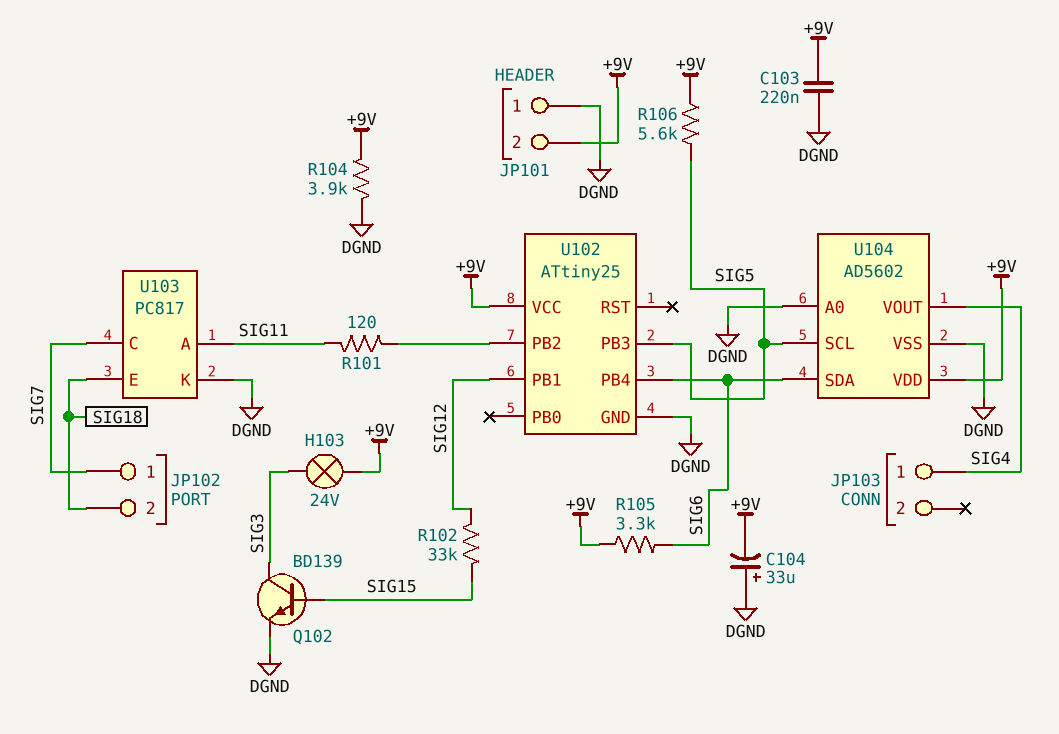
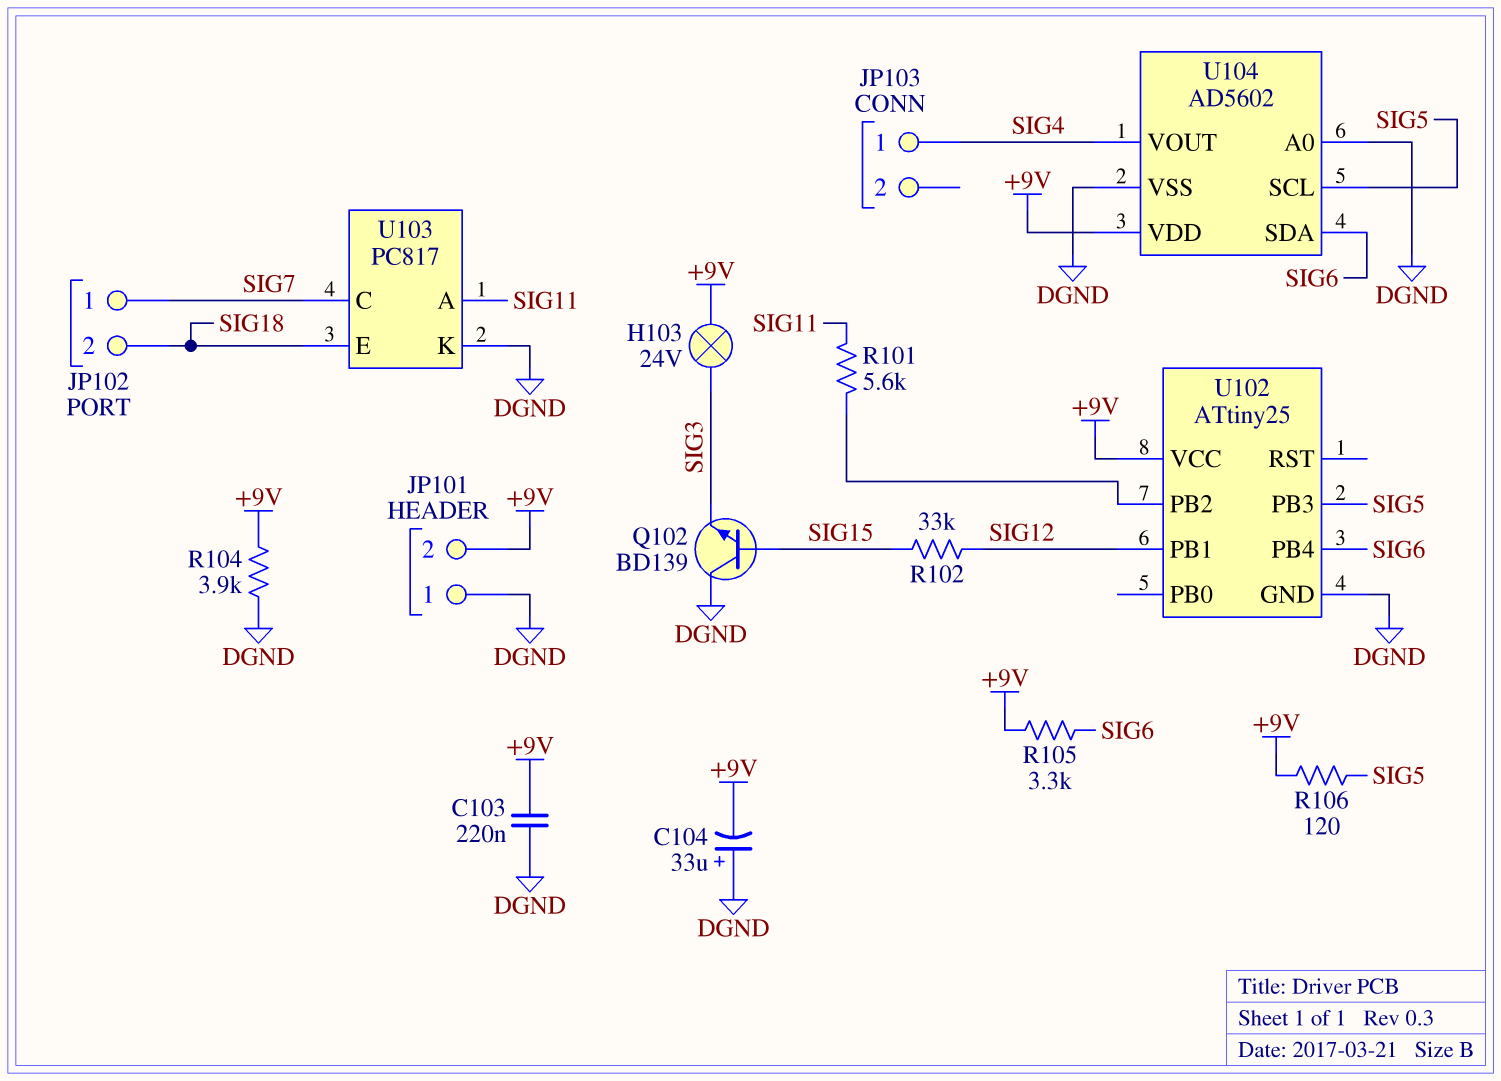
Q102: NPN BD139 (B SIG15, C SIG3, E DGND) -> NPN BD139 (B SIG15, C DGND, E SIG3)
R101: 120 (SIG11, U102/PB2) -> 5.6k (SIG11, U102/PB2)
R106: 5.6k (+9V, SIG5) -> 120 (+9V, SIG5)

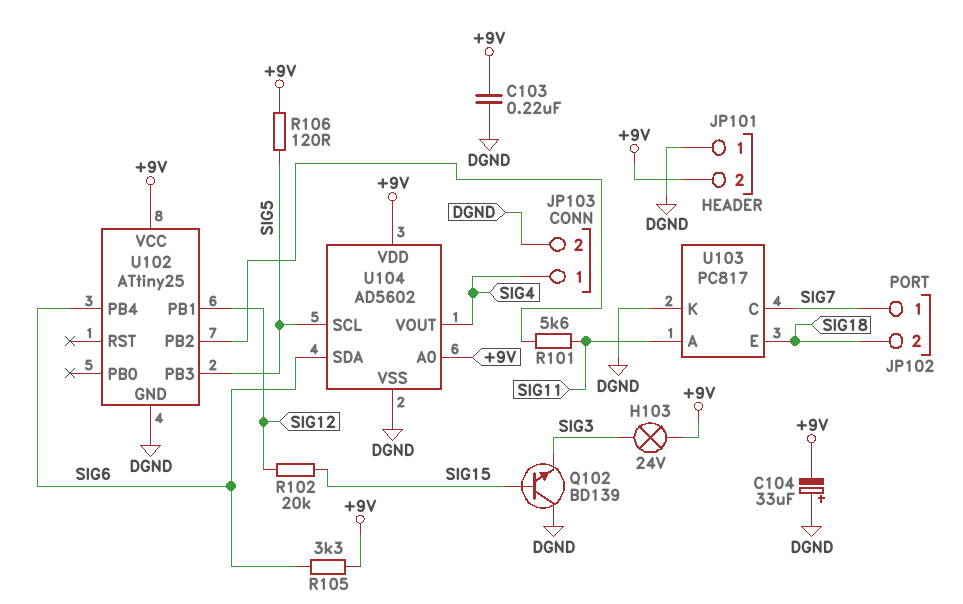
JP103 pin 2: none -> DGND
R102: 33k (SIG12, SIG15) -> 20k (SIG12, SIG15)
R104: 3.9k (+9V, DGND) -> none
U104 pin A0: DGND -> +9V

